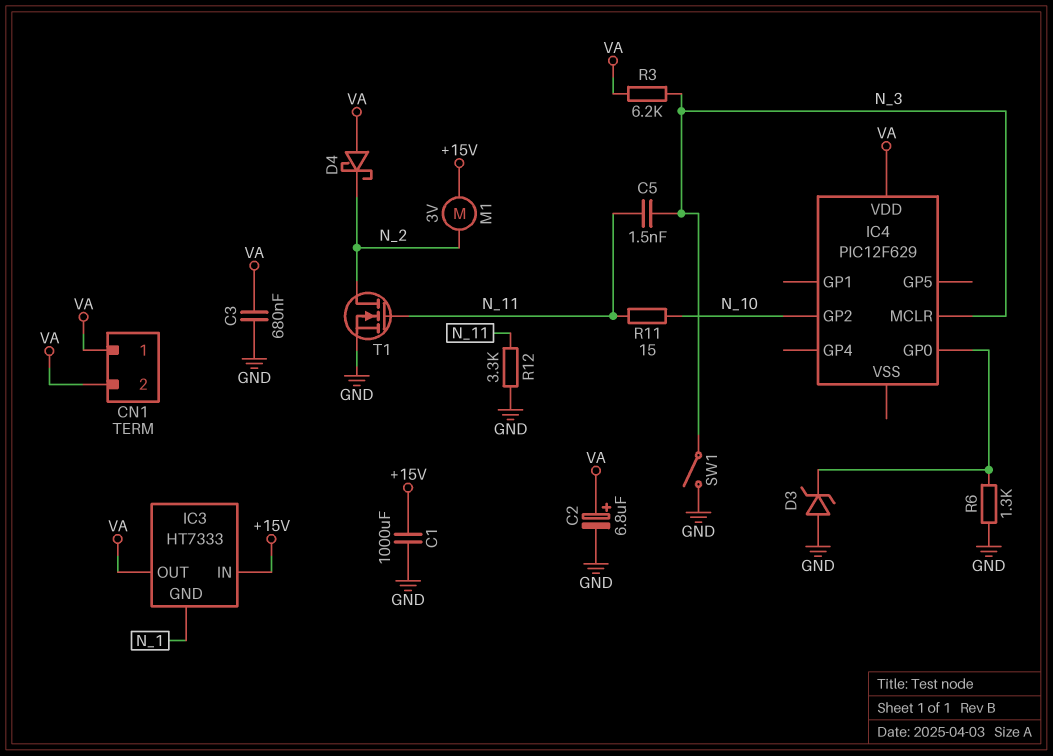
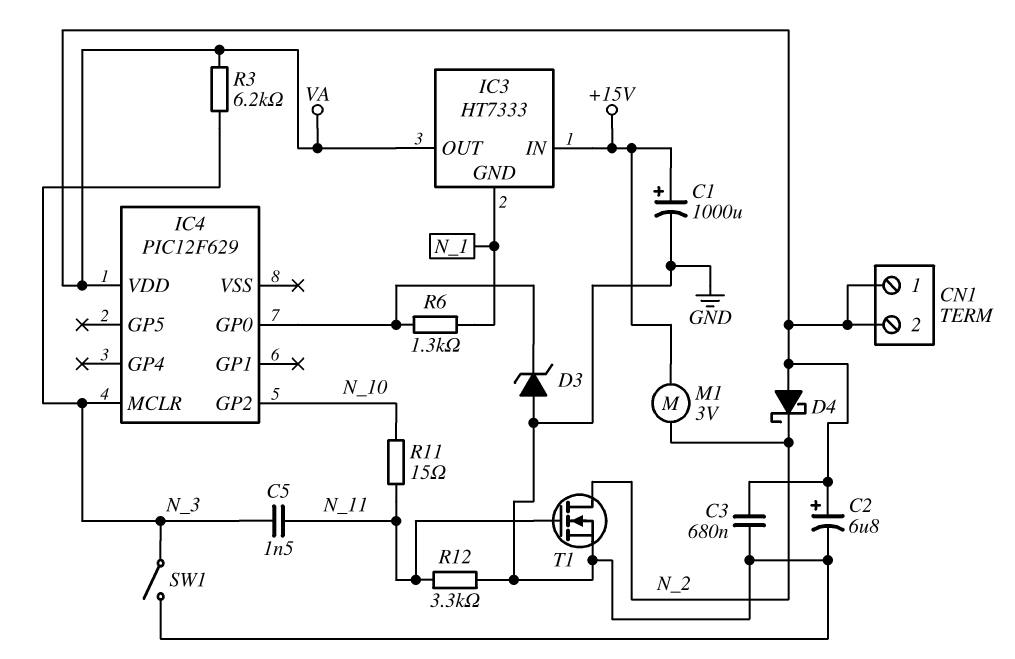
C1: 1000uF (+15V, GND) -> 1000uF (plus +15V, minus GND)
R6: 1.3k (GND, IC4/GP0) -> 1.3k (IC4/GP0, N_1)

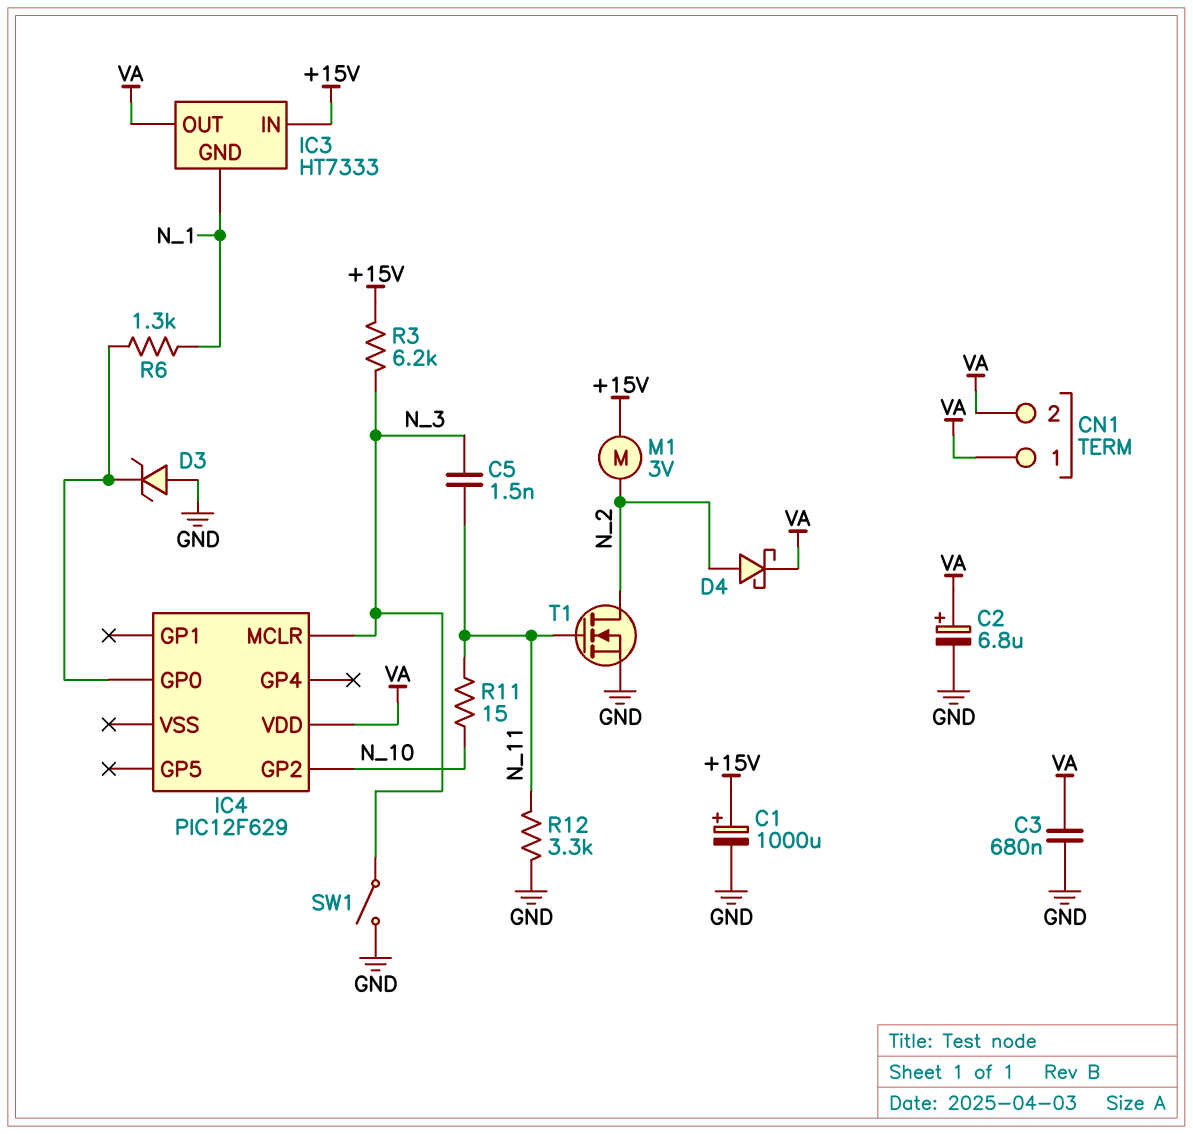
D4: schottky (A VA, K N_2) -> schottky (A N_2, K VA)
R3: 6.2k (N_3, VA) -> 6.2k (+15V, N_3)

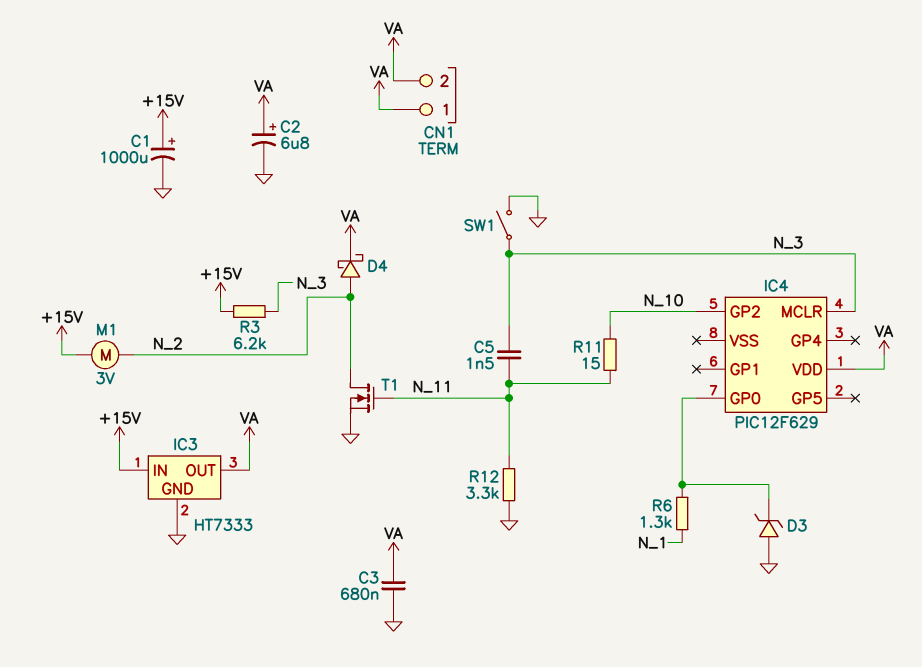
IC3 pin GND: N_1 -> GND

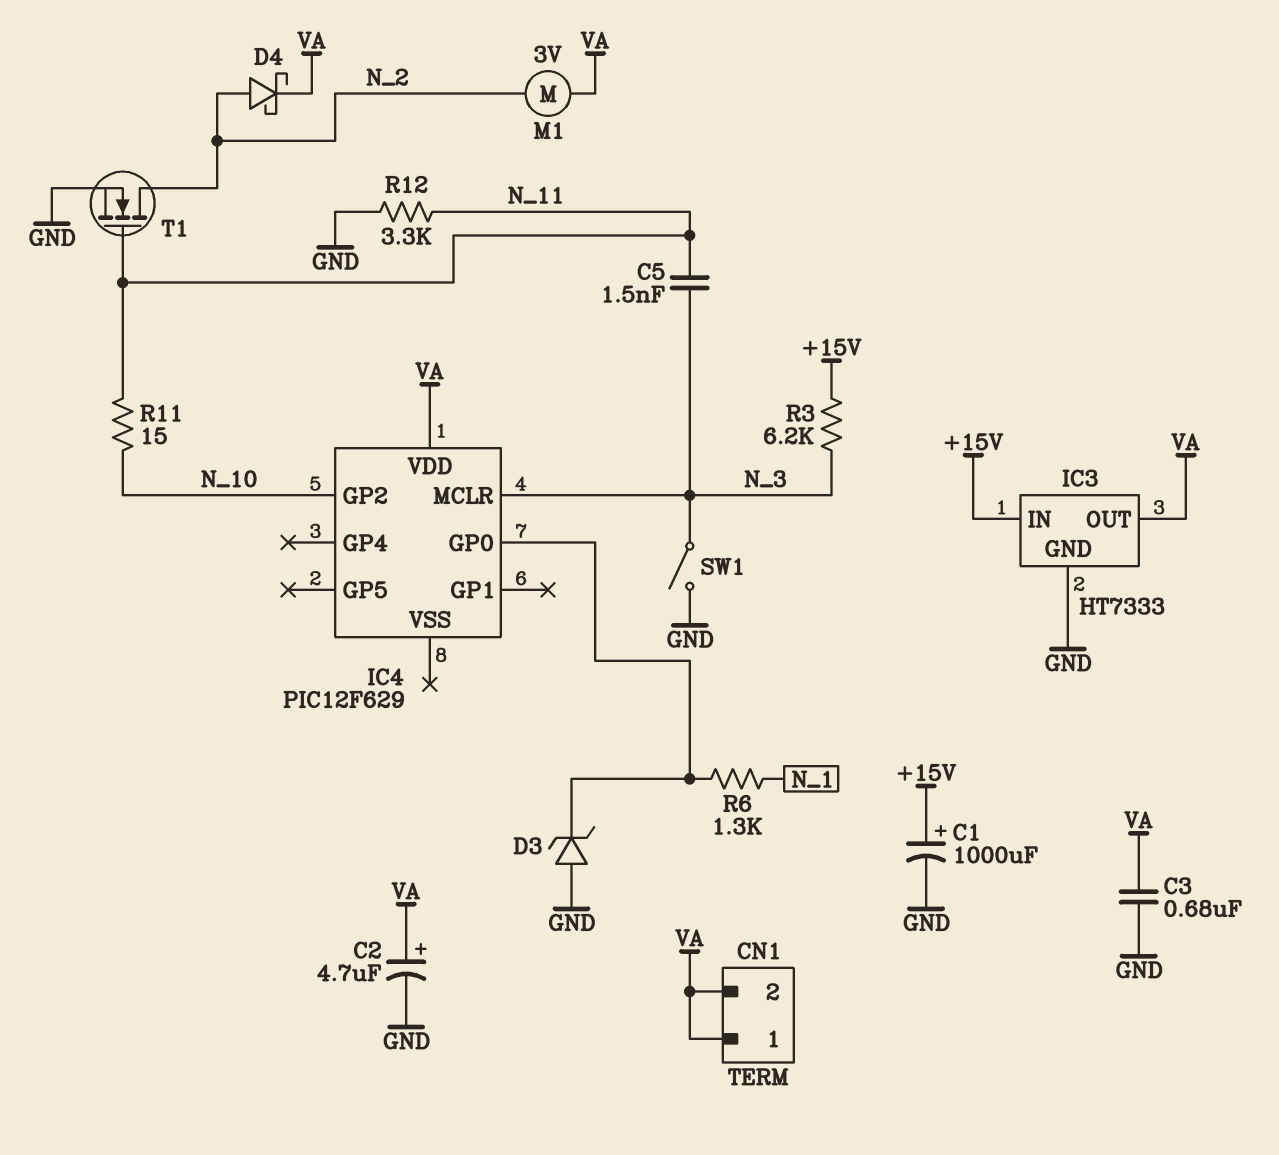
C2: 6.8uF (plus VA, minus GND) -> 4.7uF (plus VA, minus GND)
M1: motor 3V (+15V, N_2) -> motor 3V (N_2, VA)

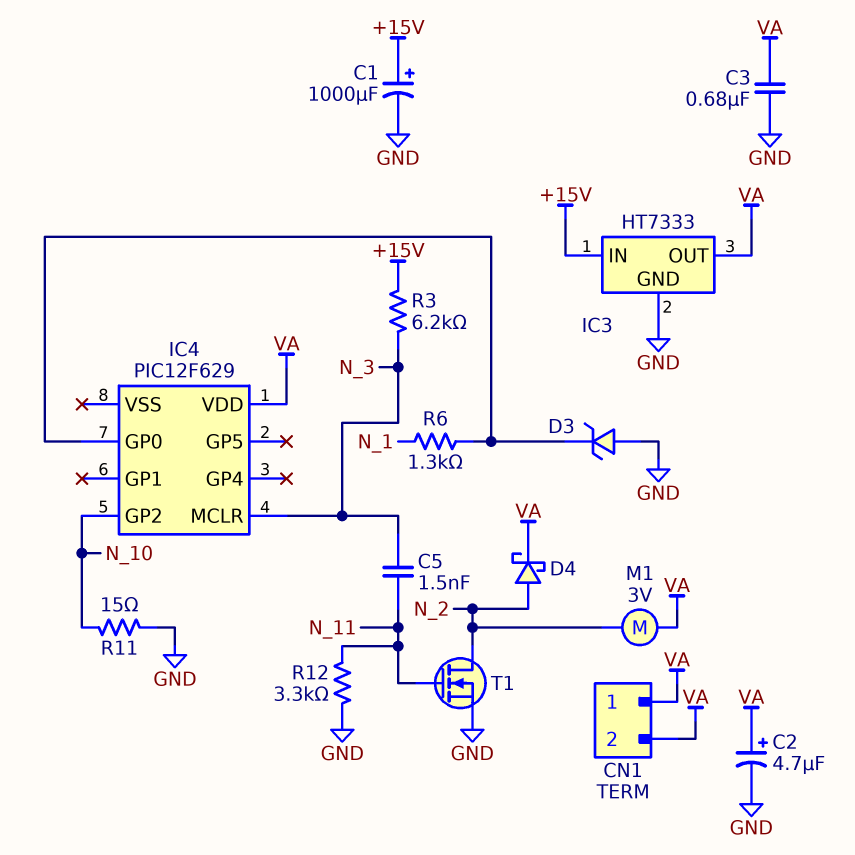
R11: 15 (N_10, N_11) -> 15 (GND, N_10)
SW1: switch (GND, N_3) -> none

